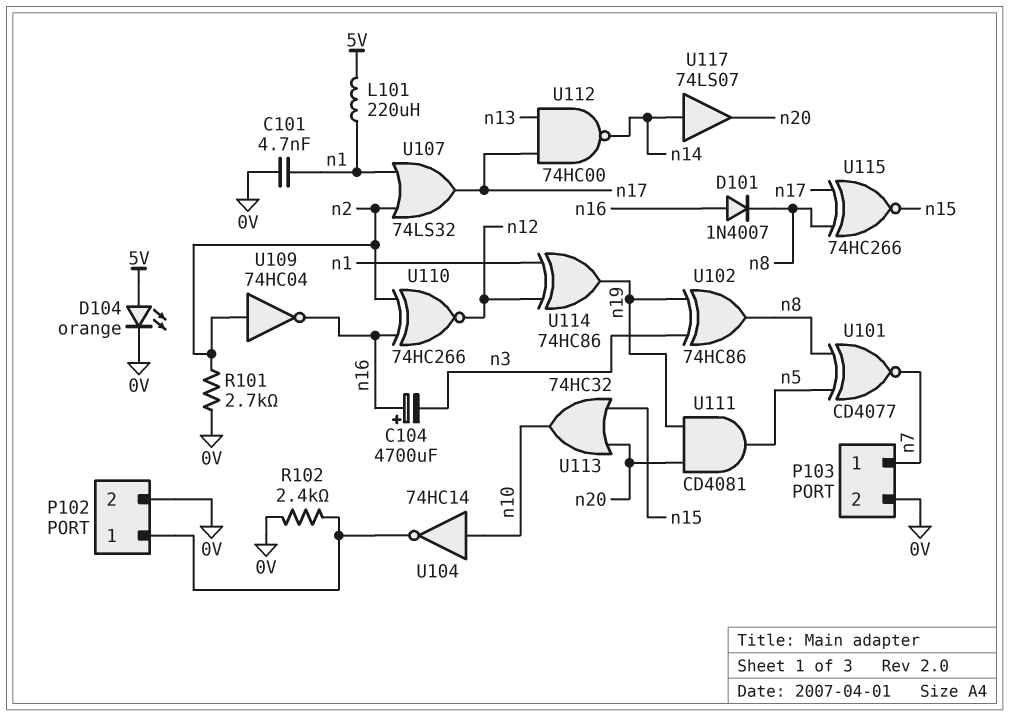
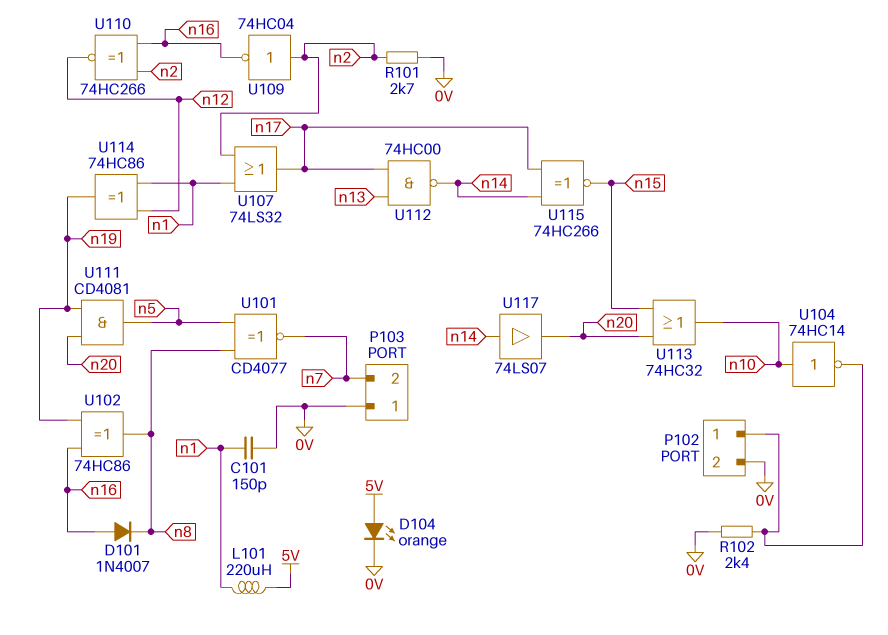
C101: 4.7nF (0V, n1) -> 150pF (0V, n1)
C104: 4700uF (plus n16, minus n3) -> none
P103 pin 1: n7 -> 0V
P103 pin 2: 0V -> n7
U102: XOR 74HC86 (in n3, in n19, out n8) -> XOR 74HC86 (in n16, in n19, out n8)
U115: XNOR 74HC266 (in n8, in n17, out n15) -> XNOR 74HC266 (in n14, in n17, out n15)

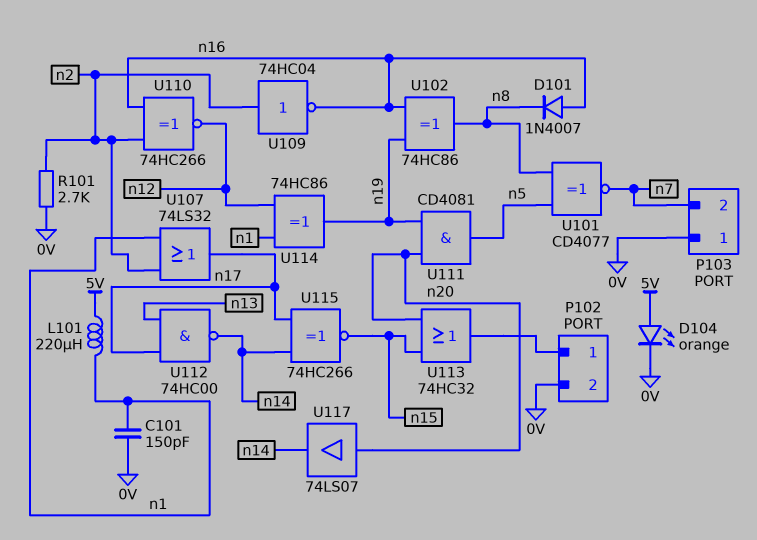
R102: 2.4k (0V, P102/1) -> none
U104: NOT 74HC14 (in n10, out P102/1) -> none
U113: OR 74HC32 (in n15, in n20, out n10) -> OR 74HC32 (in n15, in n20, out P102/1)
U117: buffer 74LS07 (in n14, out n20) -> buffer 74LS07 (in n20, out n14)

